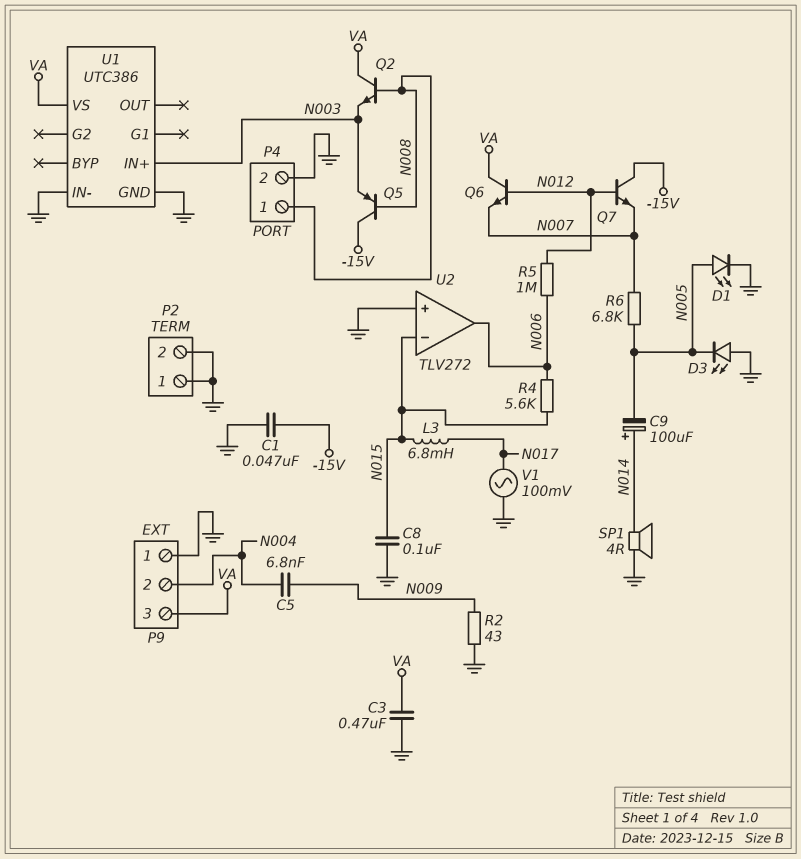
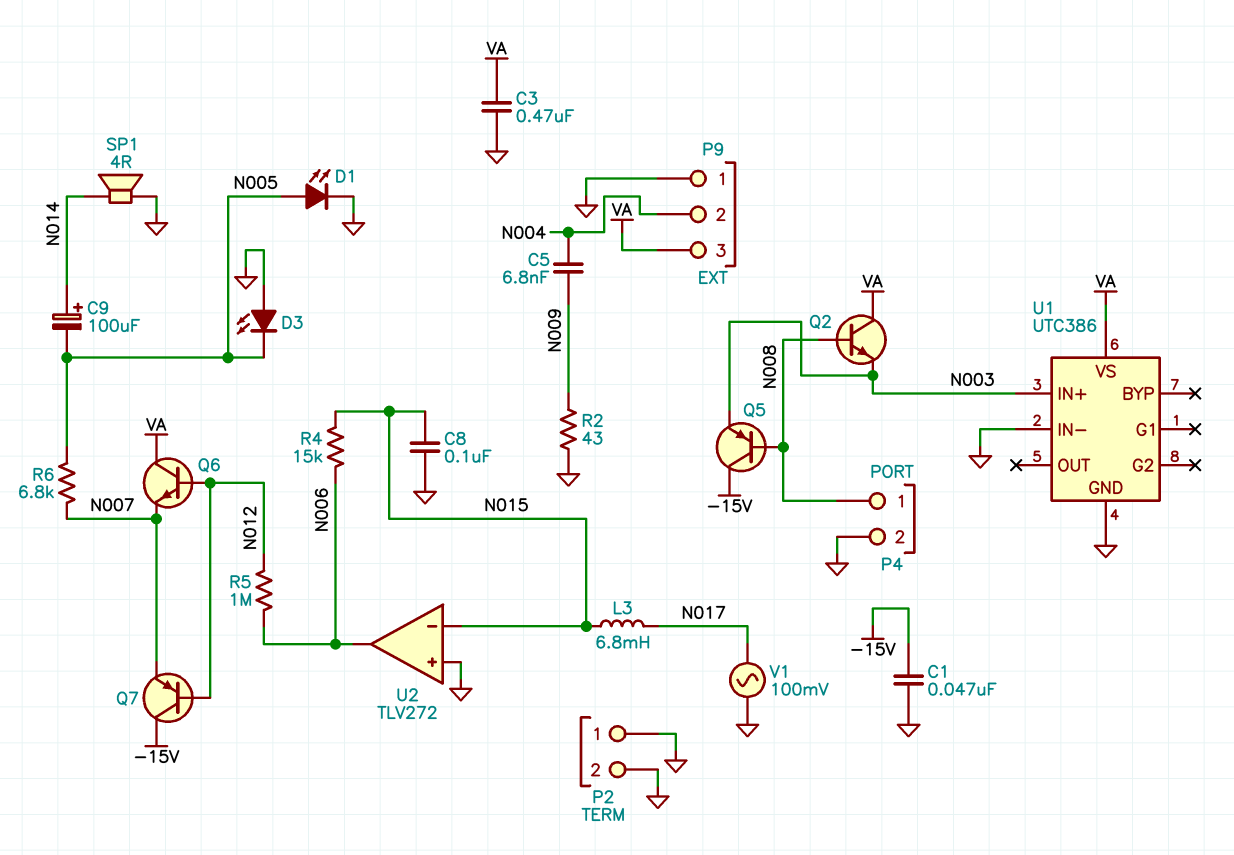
Q7: NPN (B N012, C -15V, E N007) -> PNP (B N012, C -15V, E N007)
R4: 5.6k (N006, N015) -> 15k (N006, N015)

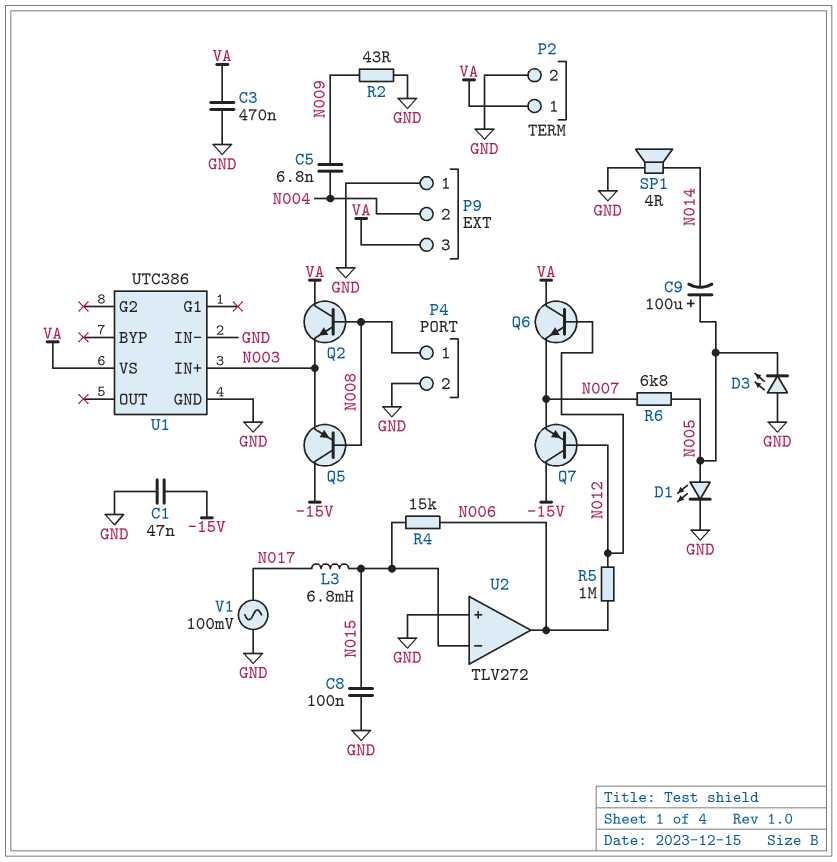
C9: 100uF (plus N014, minus N005) -> 100uF (plus N005, minus N014)
P2 pin 1: GND -> VA

